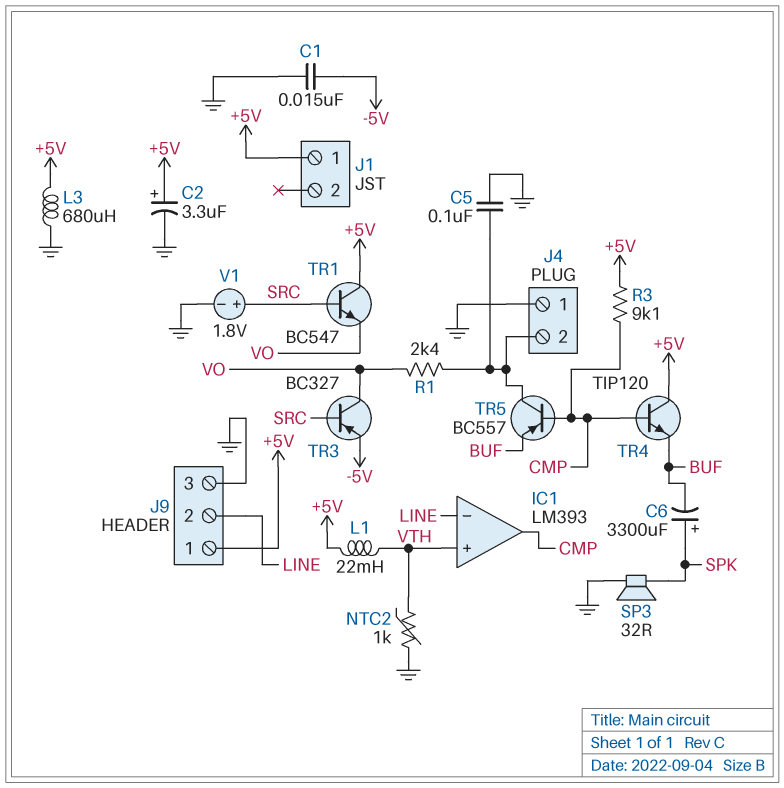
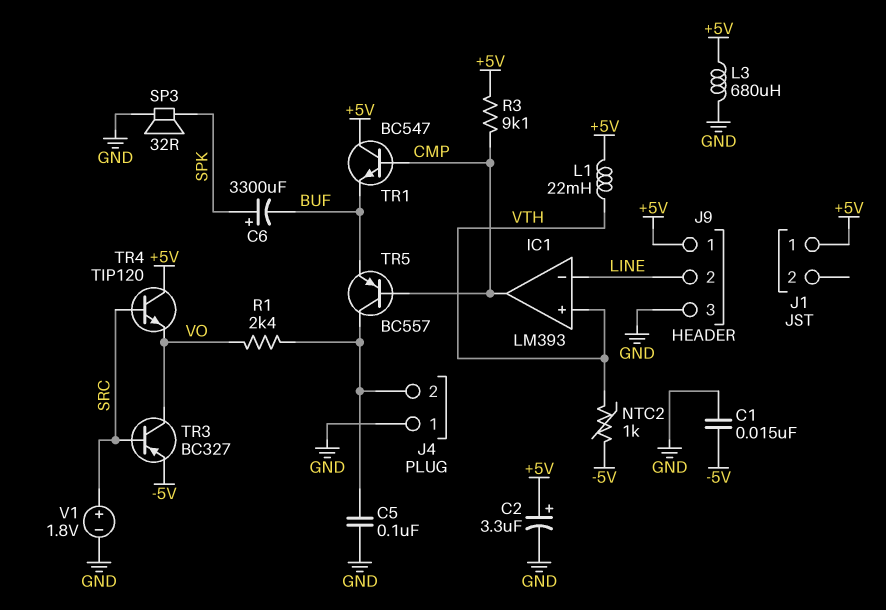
NTC2: 1k (GND, VTH) -> 1k (-5V, VTH)
TR1: NPN BC547 (B SRC, C +5V, E VO) -> NPN BC547 (B CMP, C +5V, E BUF)
TR4: NPN TIP120 (B CMP, C +5V, E BUF) -> NPN TIP120 (B SRC, C +5V, E VO)

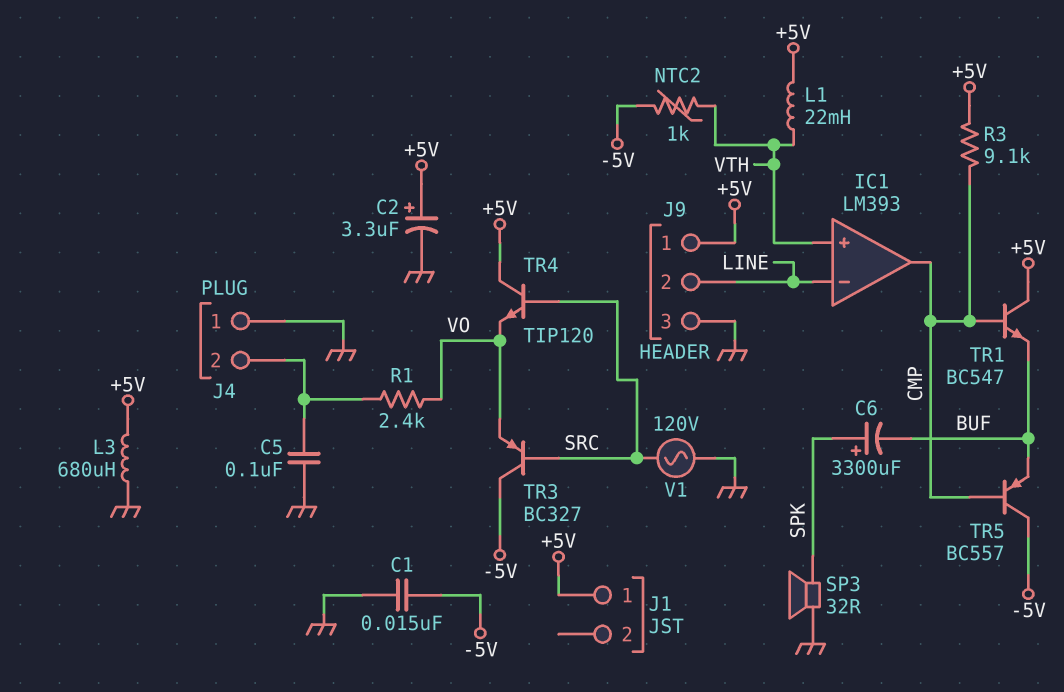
TR3: PNP BC327 (B SRC, C VO, E -5V) -> PNP BC327 (B SRC, C -5V, E VO)
TR5: PNP BC557 (B CMP, C J4/2, E BUF) -> PNP BC557 (B CMP, C -5V, E BUF)
V1: 1.8V (plus SRC, minus GND) -> AC 120V (GND, SRC)

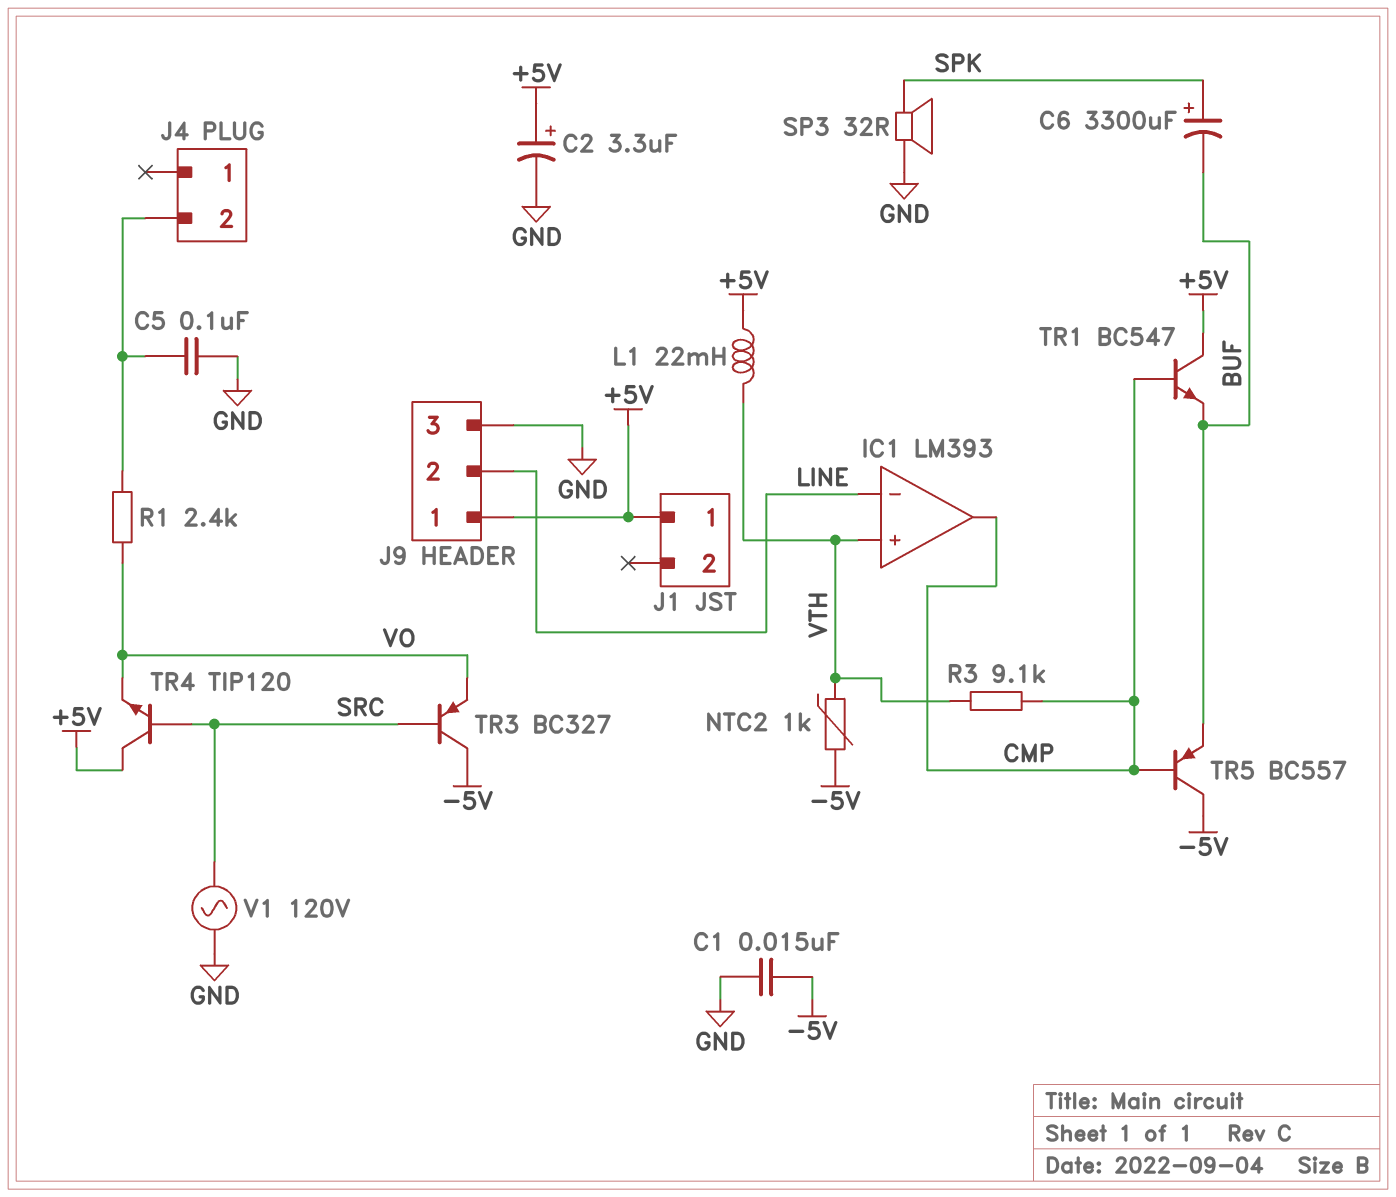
J4 pin 1: GND -> none
L3: 680uH (+5V, GND) -> none
R3: 9.1k (+5V, CMP) -> 9.1k (CMP, VTH)

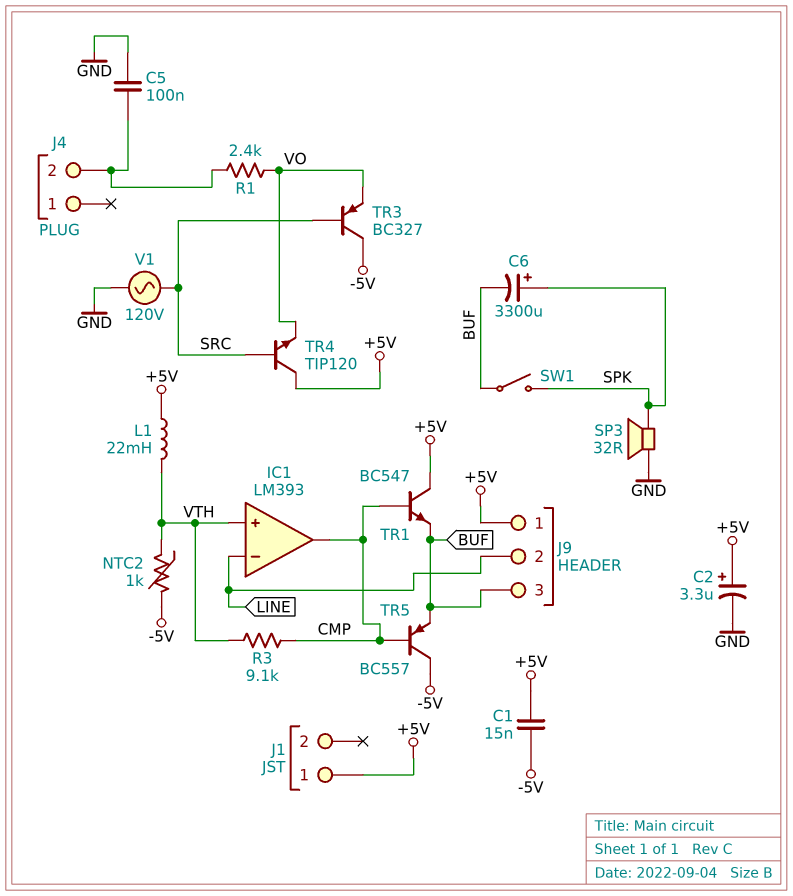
C1: 15nF (-5V, GND) -> 15nF (+5V, -5V)
J9 pin 3: GND -> BUF
SW1: none -> switch (BUF, SPK)

